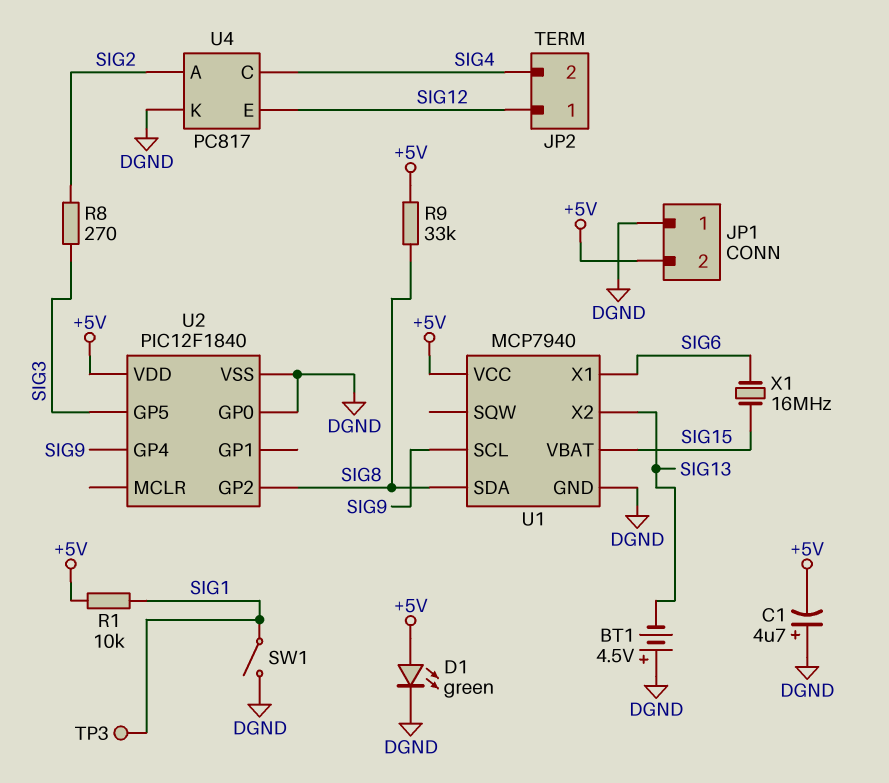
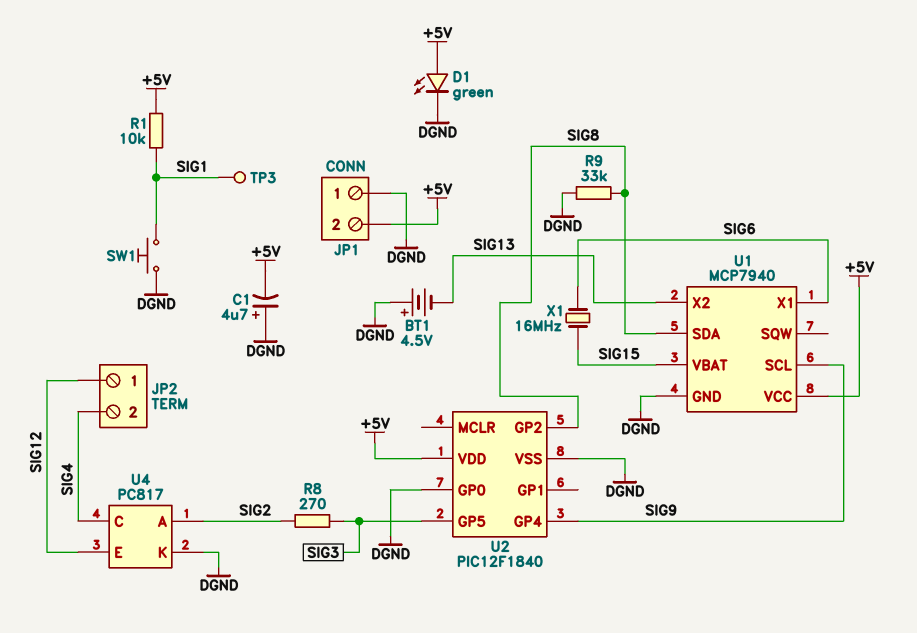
R9: 33k (+5V, SIG8) -> 33k (DGND, SIG8)
SW1: switch (DGND, SIG1) -> button (DGND, SIG1)

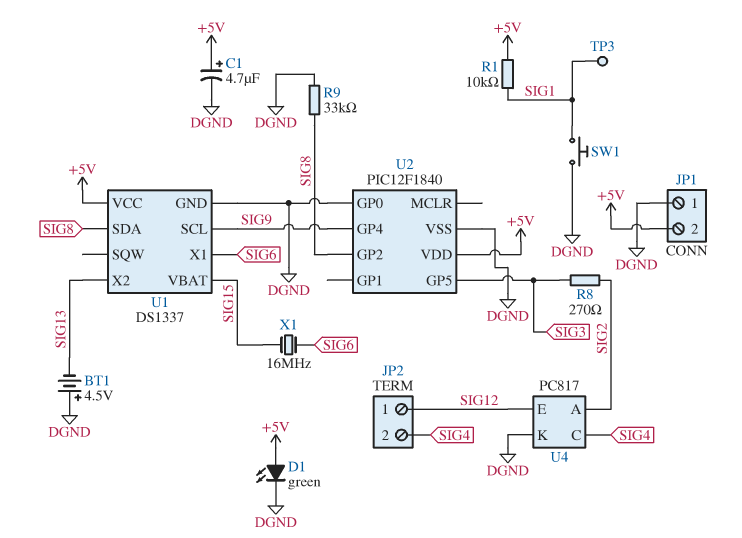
C1: 4.7uF (plus DGND, minus +5V) -> 4.7uF (plus +5V, minus DGND)
U1: MCP7940 -> DS1337

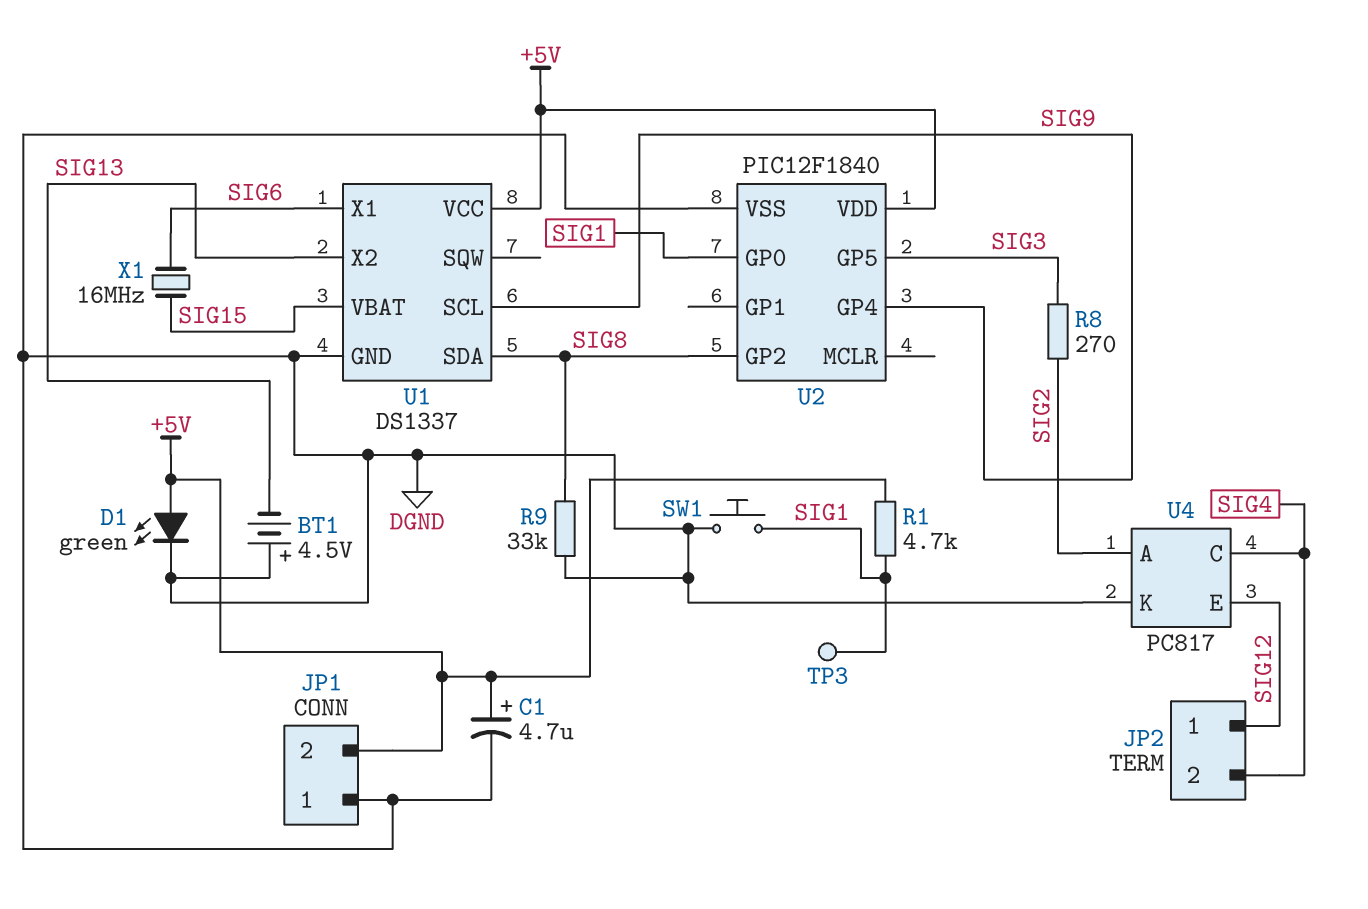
R1: 10k (+5V, SIG1) -> 4.7k (+5V, SIG1)
U2 pin GP0: DGND -> SIG1

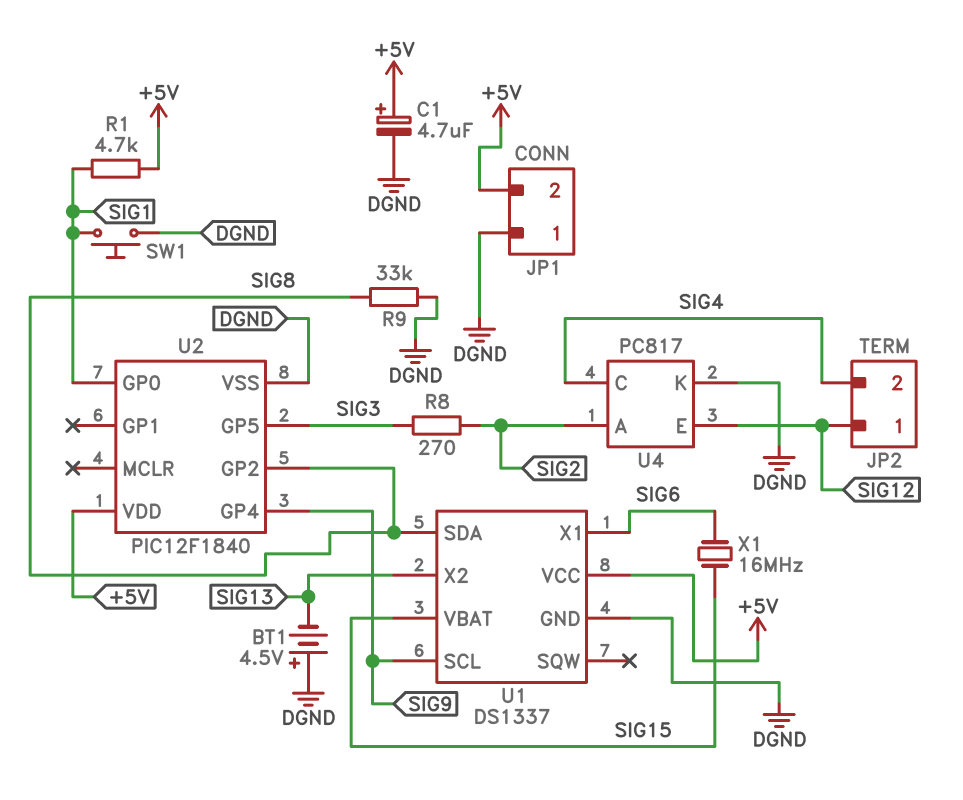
D1: LED green (A +5V, K DGND) -> none
TP3: test point (SIG1) -> none

